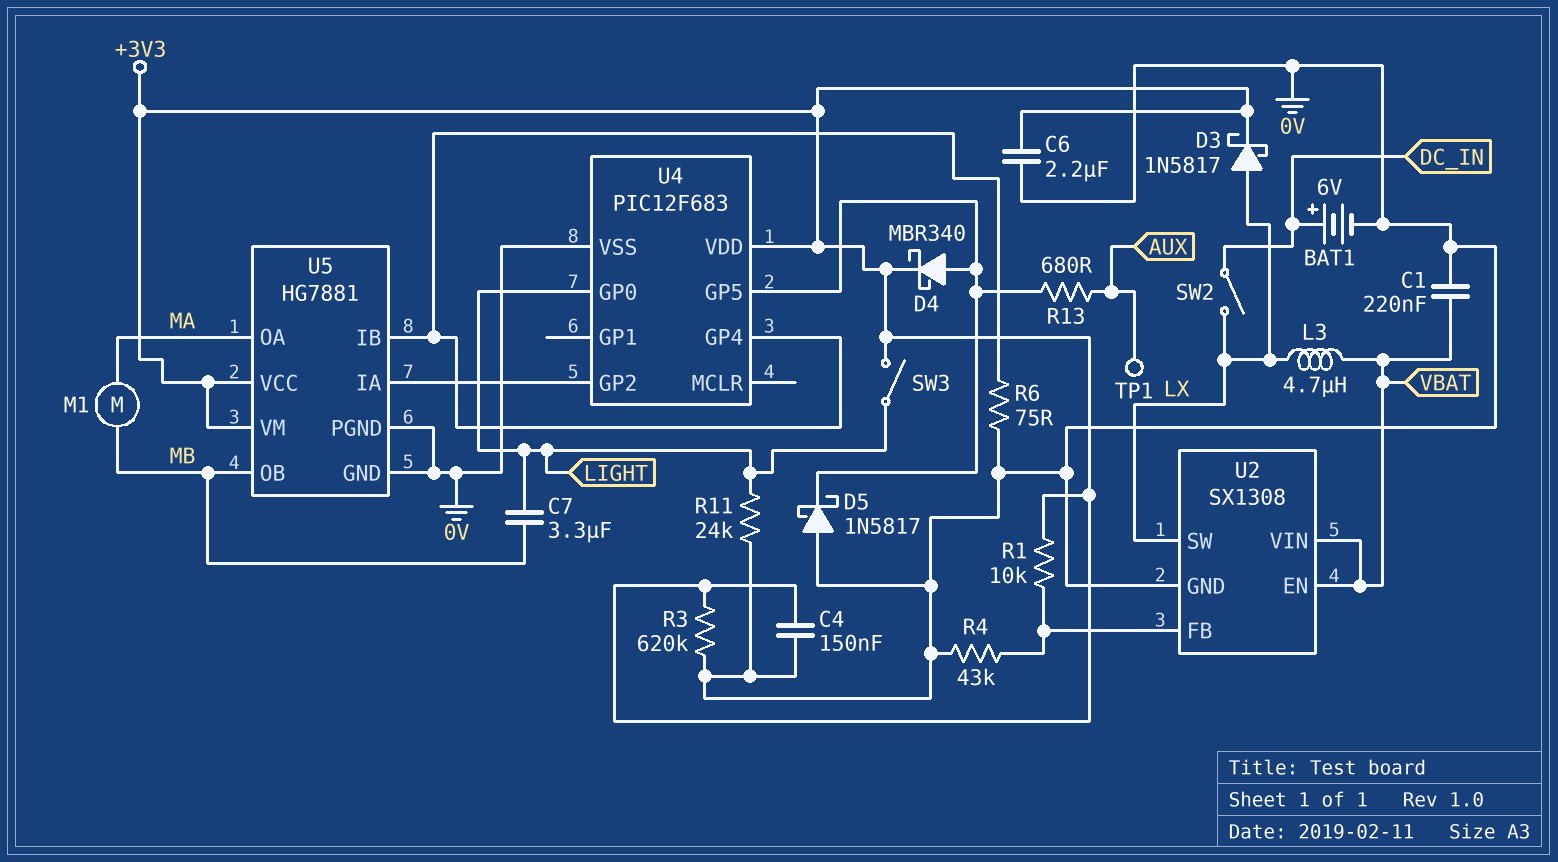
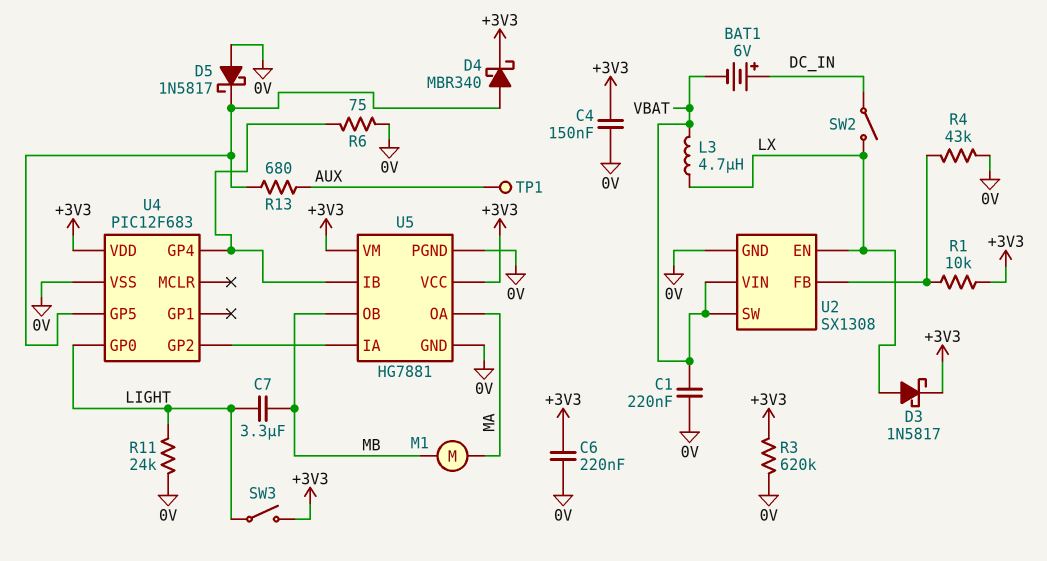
BAT1: 6V (plus DC_IN, minus 0V) -> 6V (plus DC_IN, minus VBAT)
C6: 2.2uF (+3V3, 0V) -> 220nF (+3V3, 0V)
U2 pin EN: VBAT -> LX
U2 pin SW: LX -> VBAT

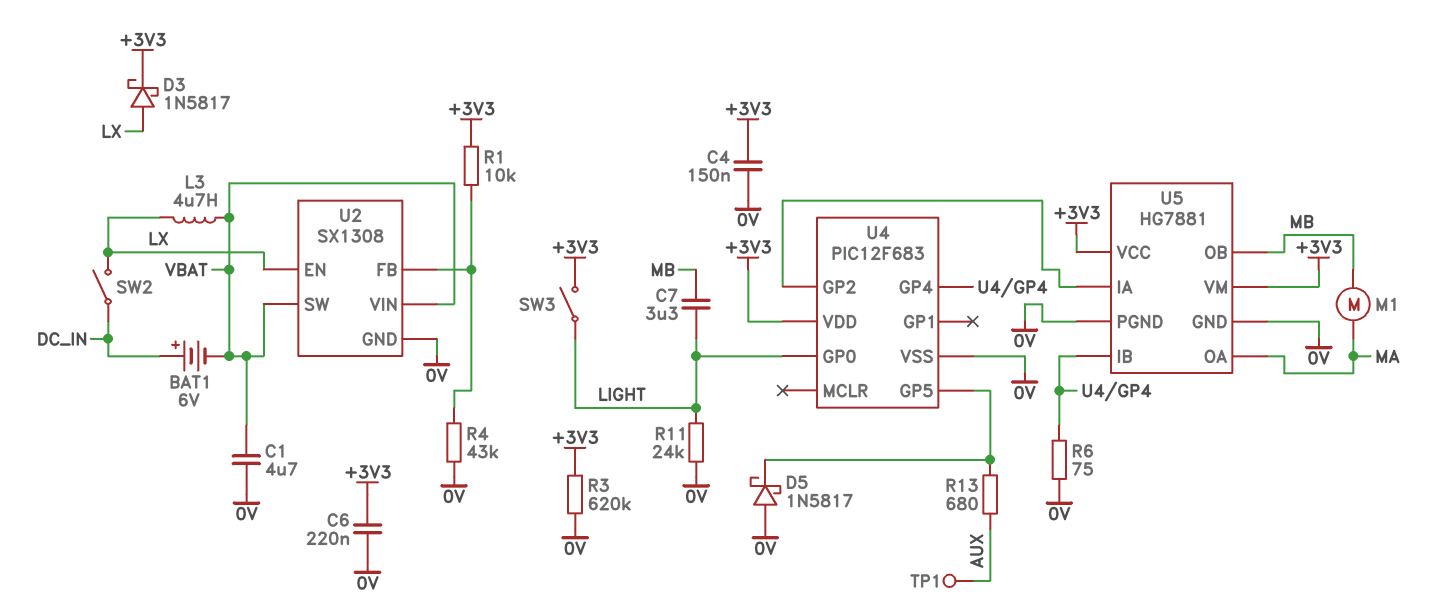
C1: 220nF (0V, VBAT) -> 4.7uF (0V, VBAT)
D4: schottky MBR340 (A U4/GP5, K +3V3) -> none

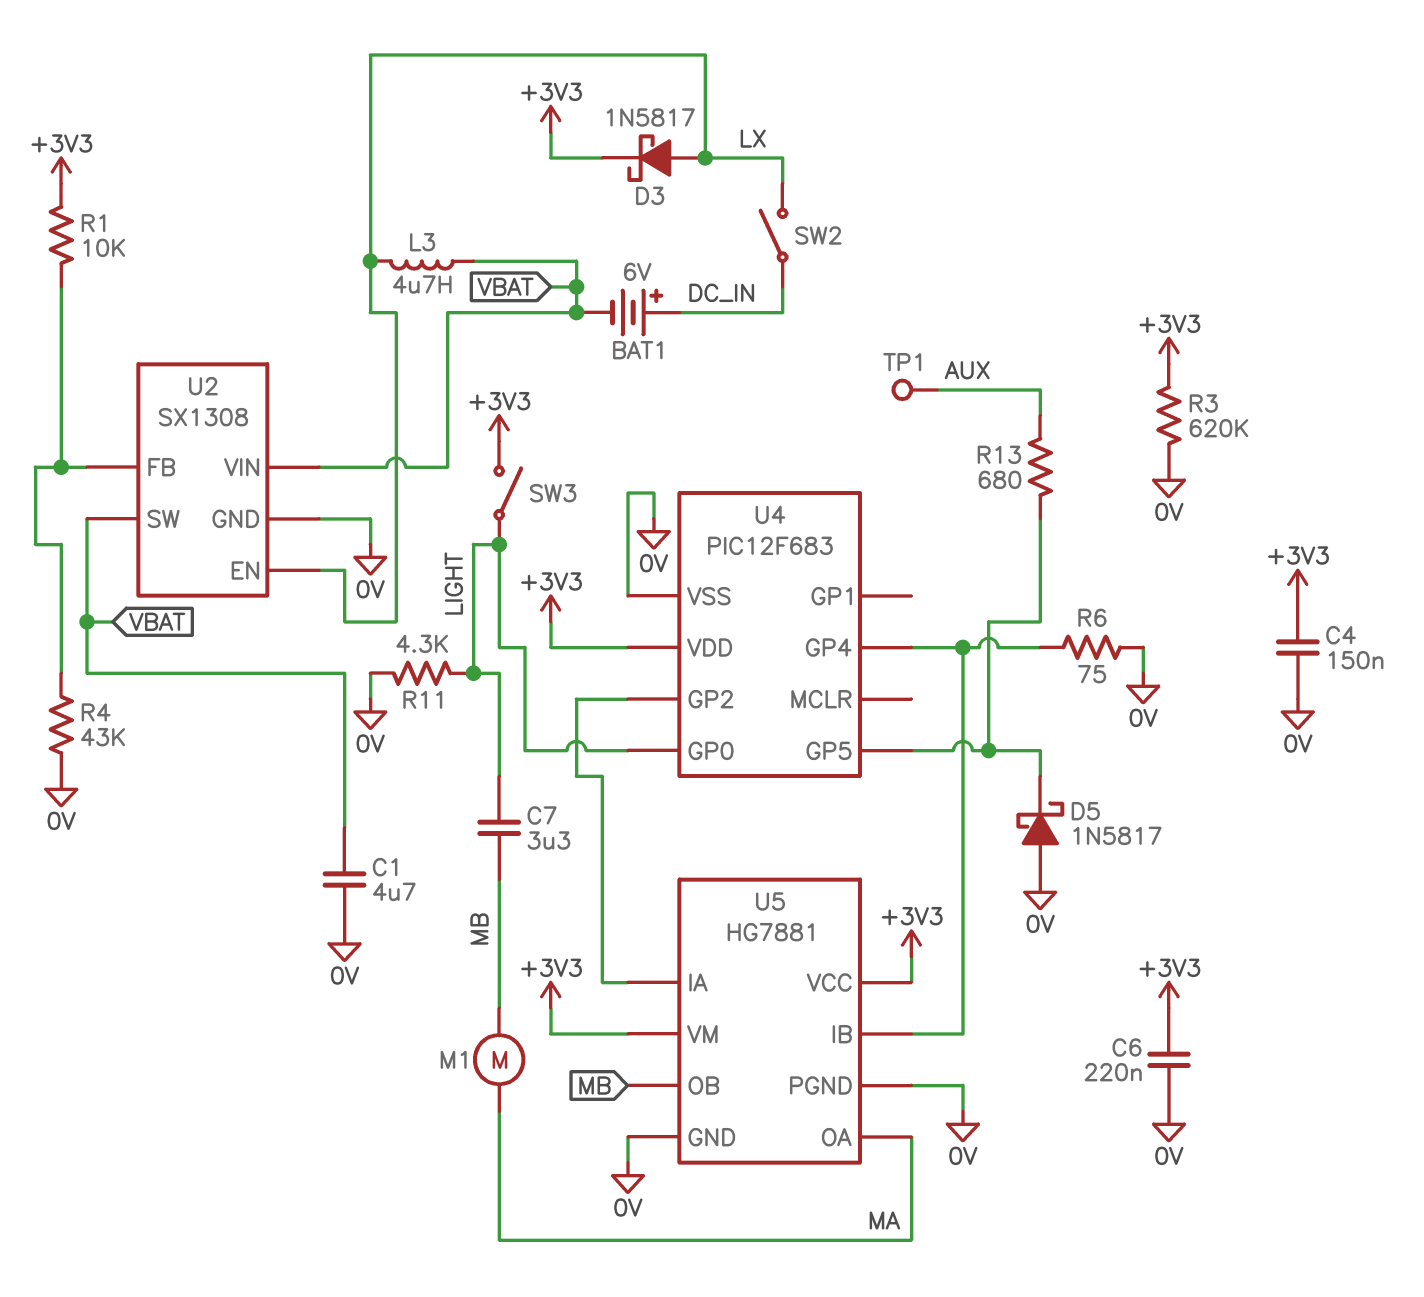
R11: 24k (0V, LIGHT) -> 4.3k (0V, LIGHT)

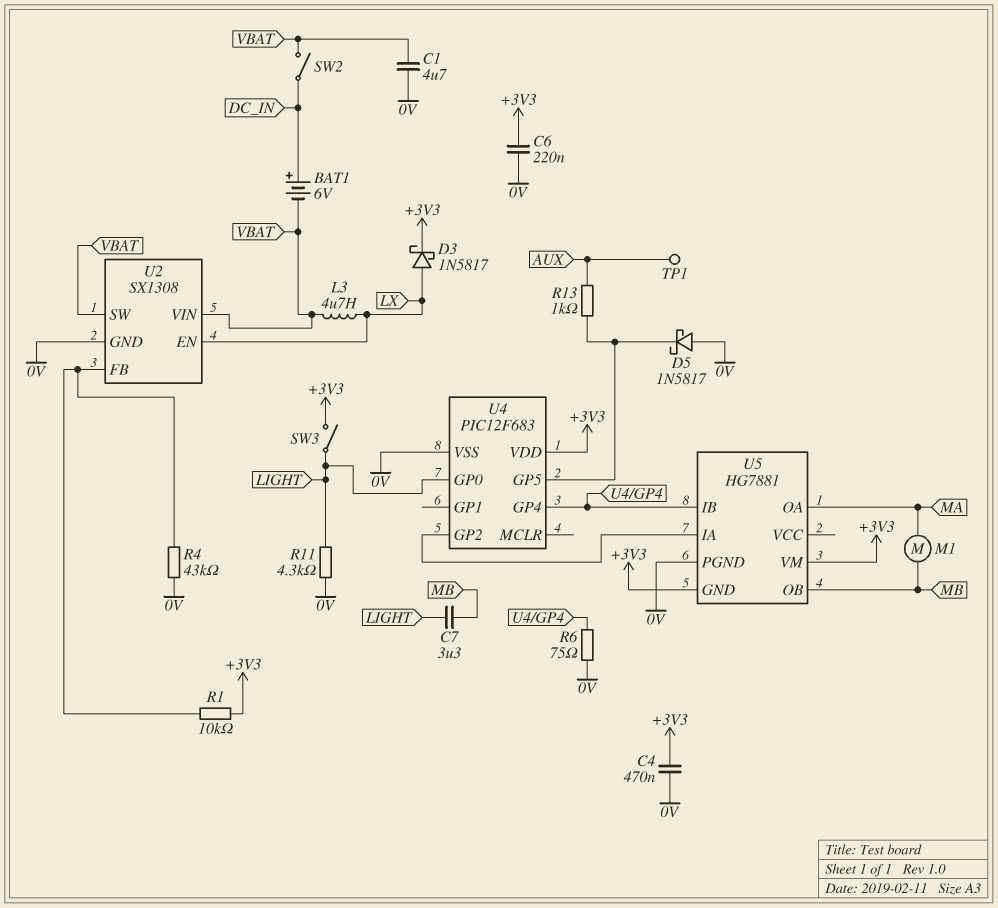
C4: 150nF (+3V3, 0V) -> 470nF (+3V3, 0V)
R3: 620k (+3V3, 0V) -> none
R13: 680 (AUX, U4/GP5) -> 1k (AUX, U4/GP5)
SW2: switch (DC_IN, LX) -> switch (DC_IN, VBAT)
U5 pin GND: 0V -> +3V3
U5 pin VCC: +3V3 -> none

